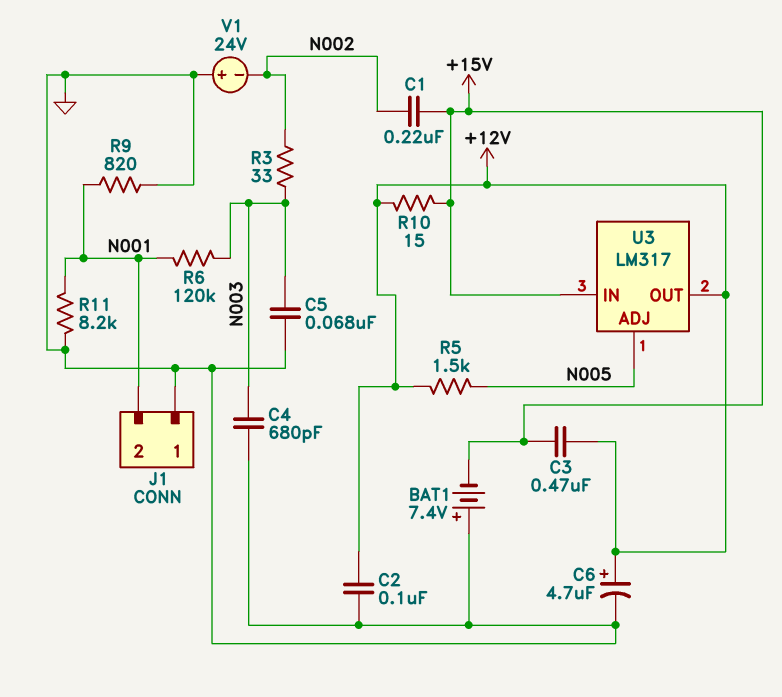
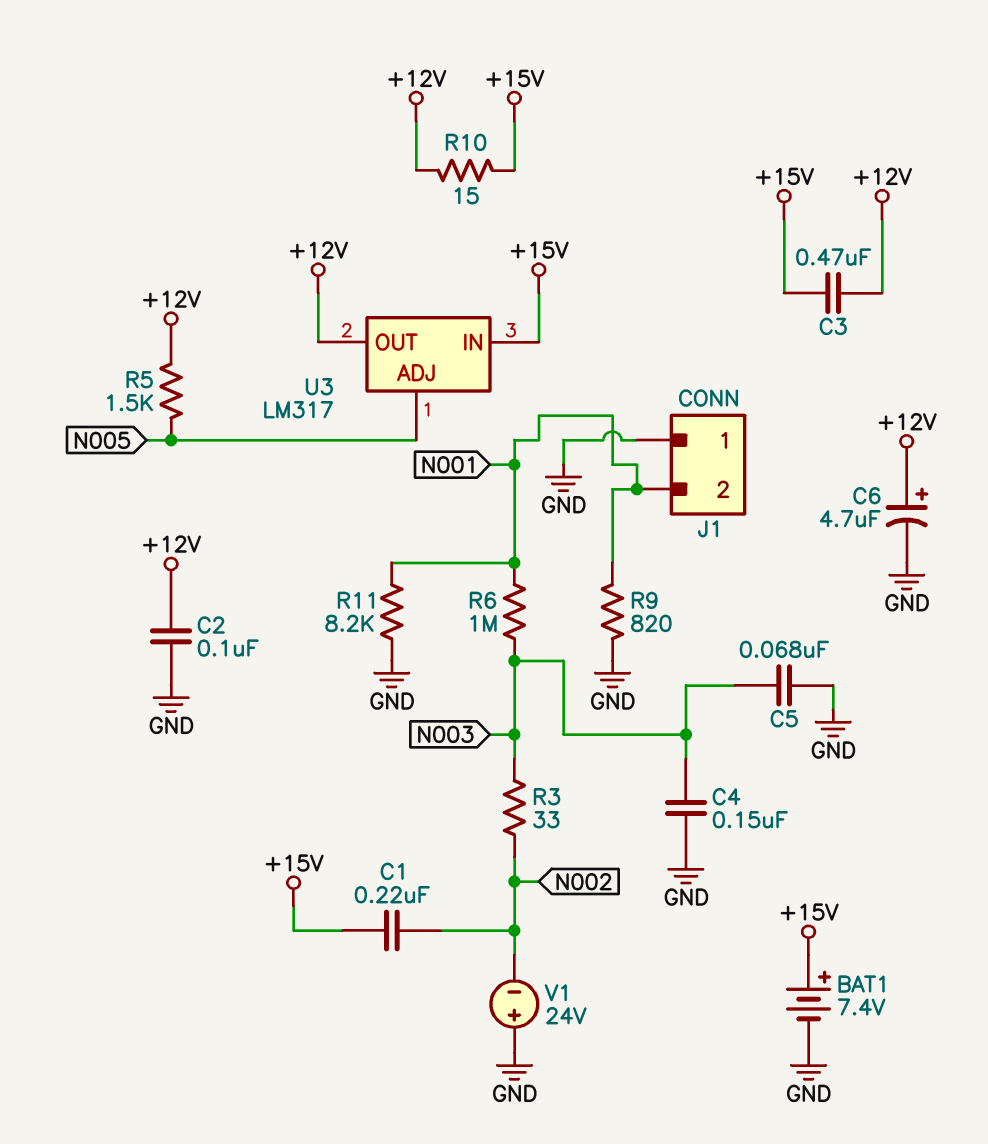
BAT1: 7.4V (plus GND, minus +15V) -> 7.4V (plus +15V, minus GND)
C4: 680pF (GND, N003) -> 150nF (GND, N003)
R6: 120k (N001, N003) -> 1M (N001, N003)

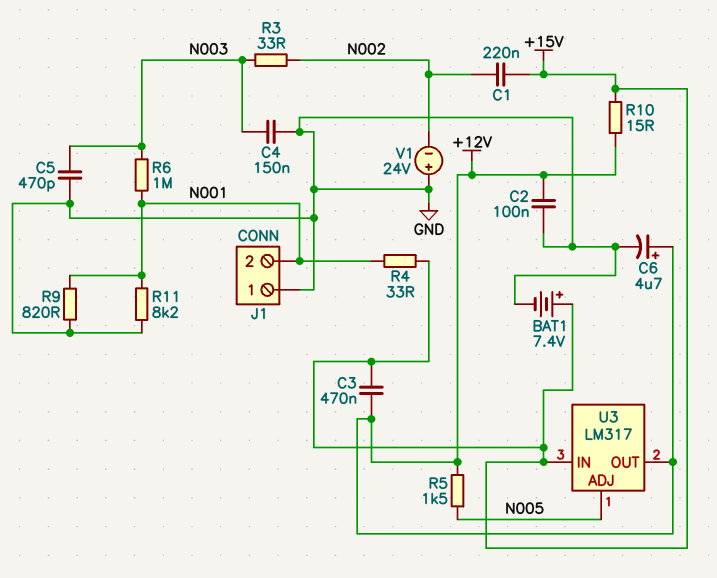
C5: 68nF (GND, N003) -> 470pF (GND, N003)
R4: none -> 33 (+15V, N001)

